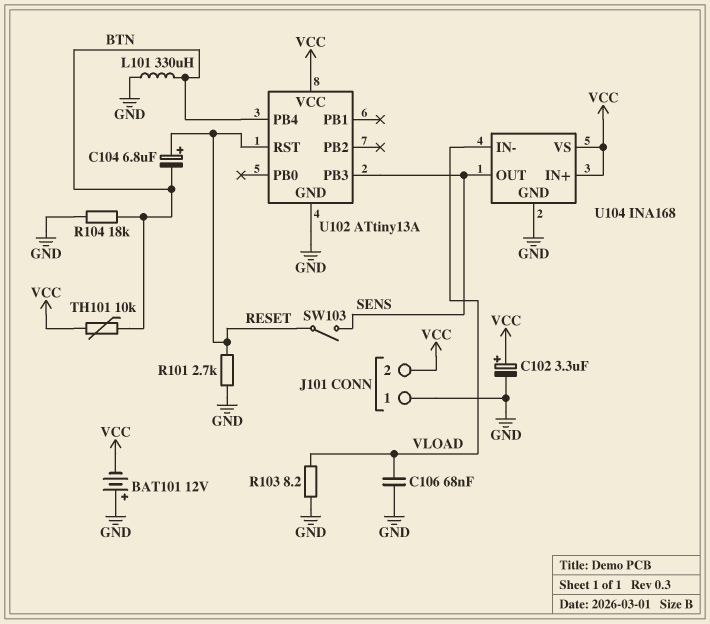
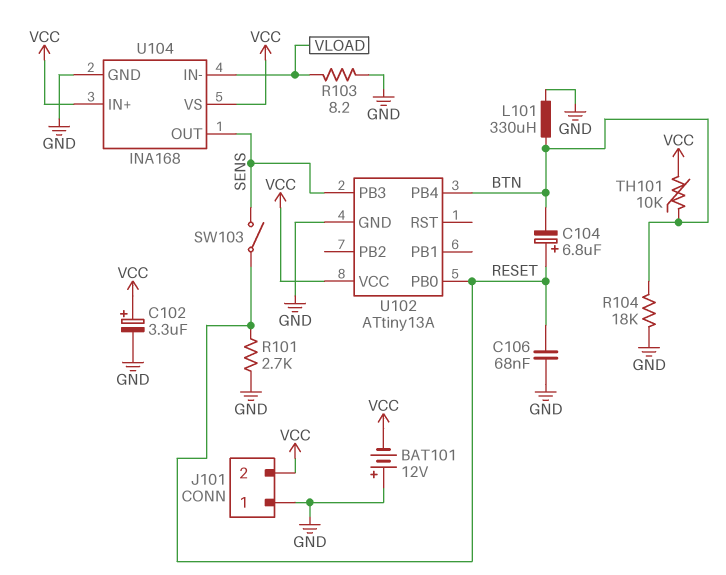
C106: 68nF (GND, VLOAD) -> 68nF (GND, RESET)
U102 pin PB0: none -> RESET
U102 pin RST: RESET -> none

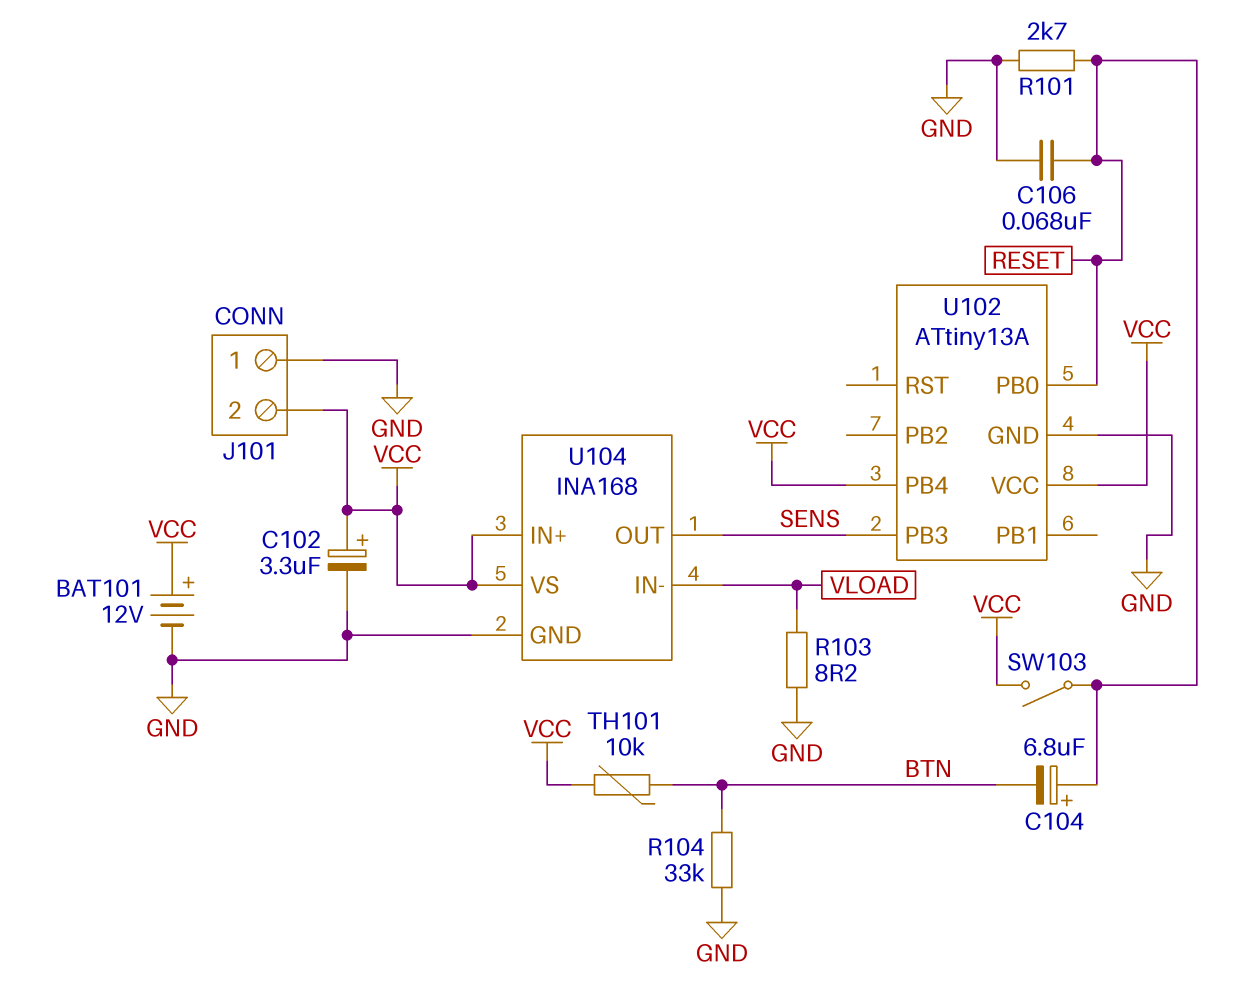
BAT101: 12V (plus GND, minus VCC) -> 12V (plus VCC, minus GND)
L101: 330uH (BTN, GND) -> none
R104: 18k (BTN, GND) -> 33k (BTN, GND)
SW103: switch (RESET, SENS) -> switch (RESET, VCC)
U102 pin PB4: BTN -> VCC

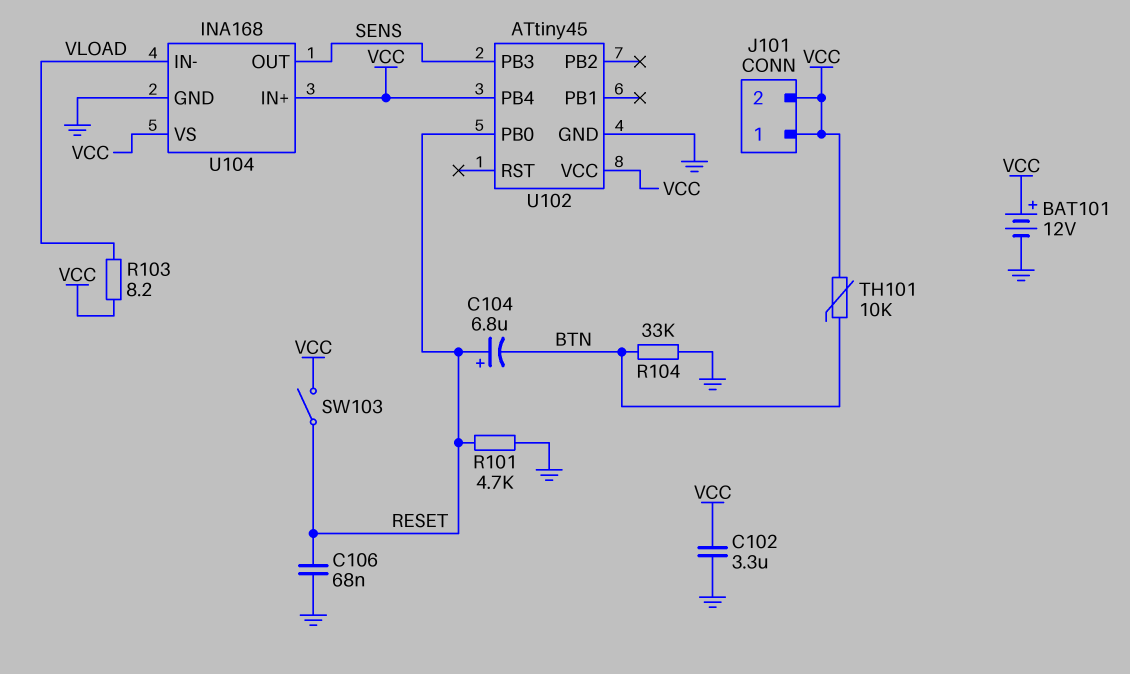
C102: 3.3uF (plus VCC, minus GND) -> 3.3uF (GND, VCC)
J101 pin 1: GND -> VCC
R101: 2.7k (GND, RESET) -> 4.7k (GND, RESET)
R103: 8.2 (GND, VLOAD) -> 8.2 (VCC, VLOAD)
U102: ATtiny13A -> ATtiny45

